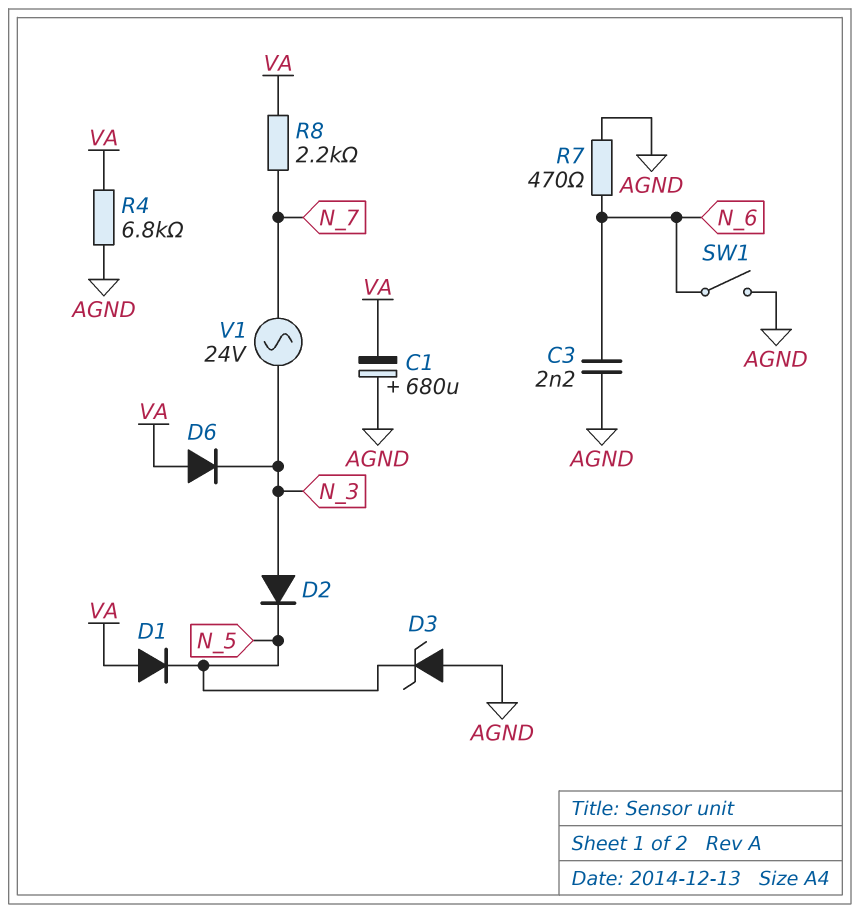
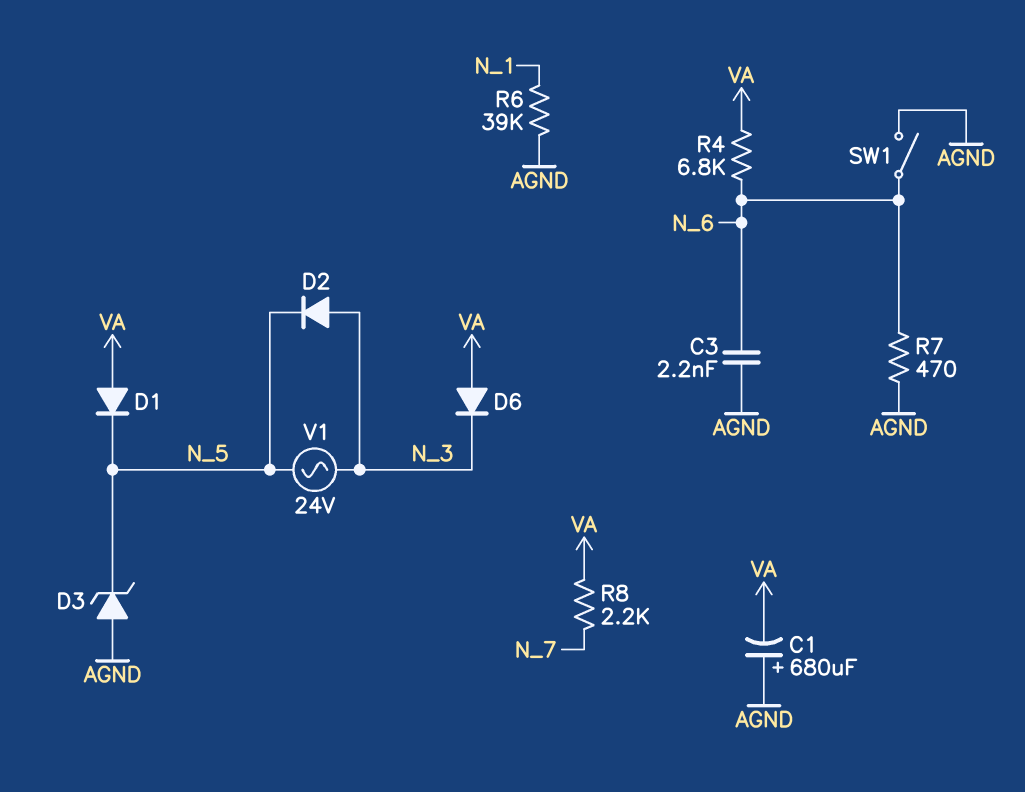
R4: 6.8k (AGND, VA) -> 6.8k (N_6, VA)
R6: none -> 39k (AGND, N_1)
V1: AC 24V (N_3, N_7) -> AC 24V (N_3, N_5)

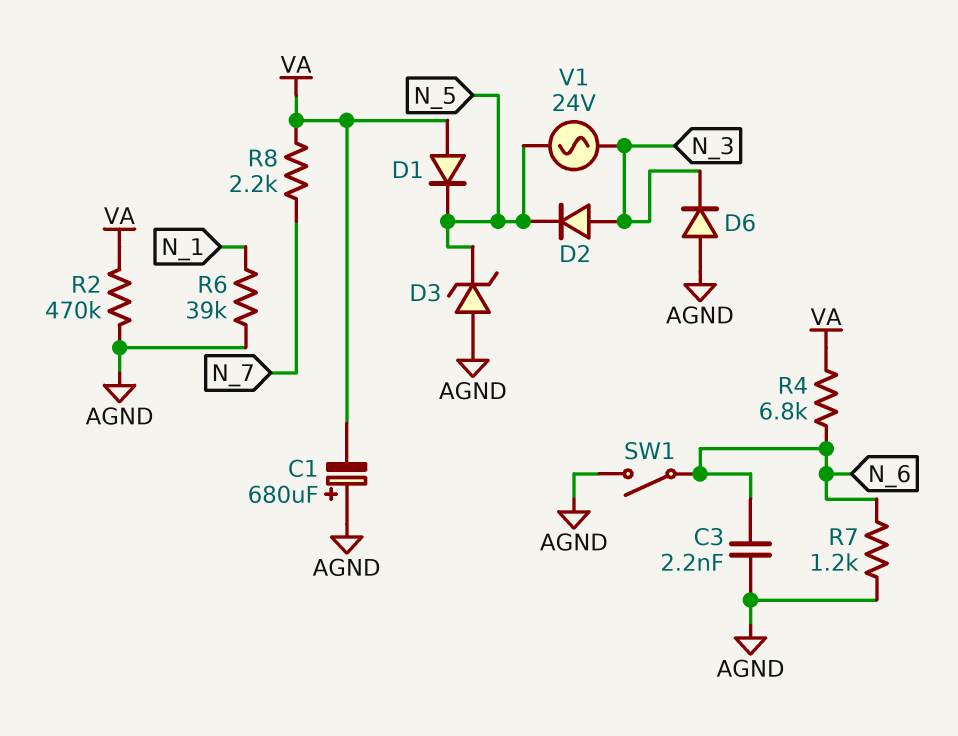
D6: diode (A VA, K N_3) -> diode (A AGND, K N_3)
R2: none -> 470k (AGND, VA)
R7: 470 (AGND, N_6) -> 1.2k (AGND, N_6)

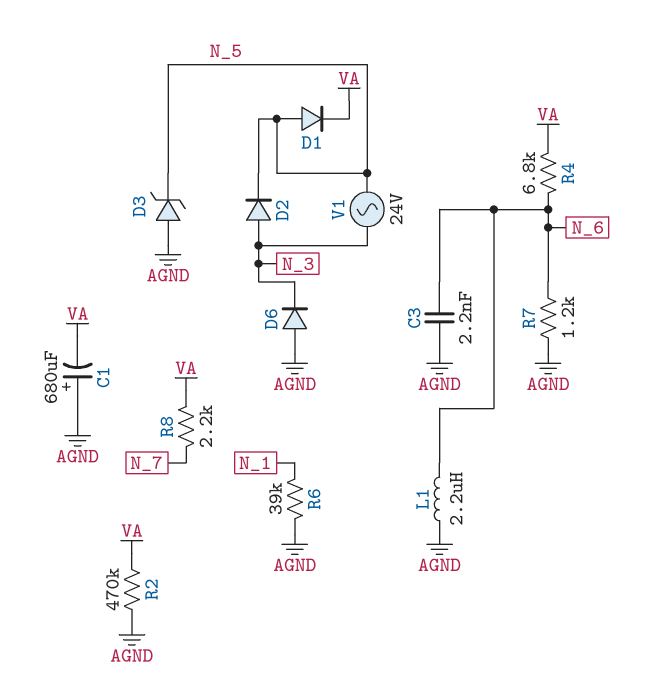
D1: diode (A VA, K N_5) -> diode (A N_5, K VA)
L1: none -> 2.2uH (AGND, N_6)
SW1: switch (AGND, N_6) -> none

